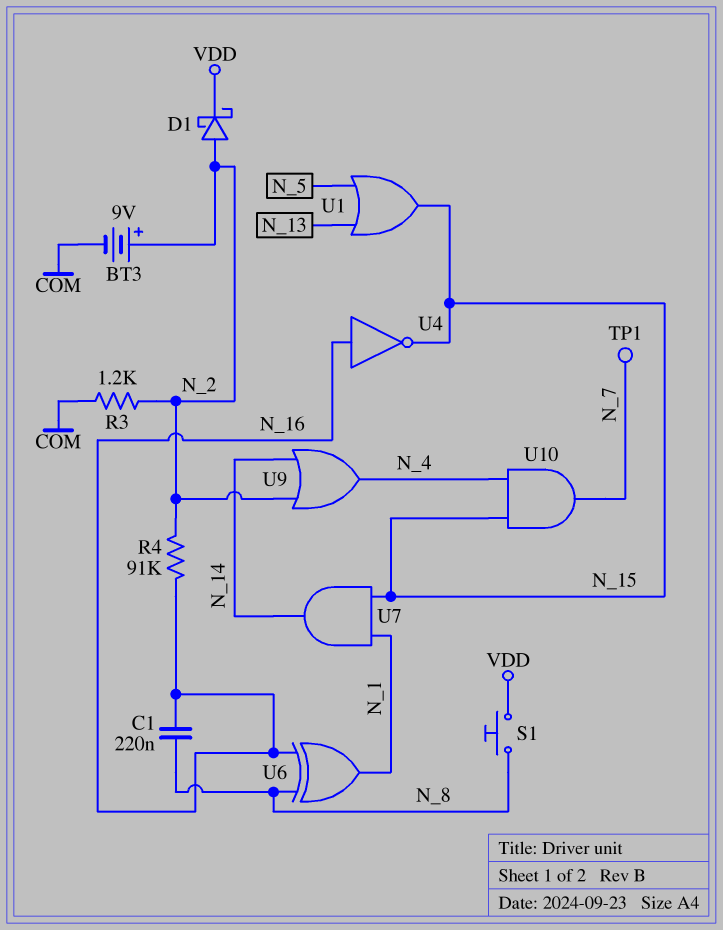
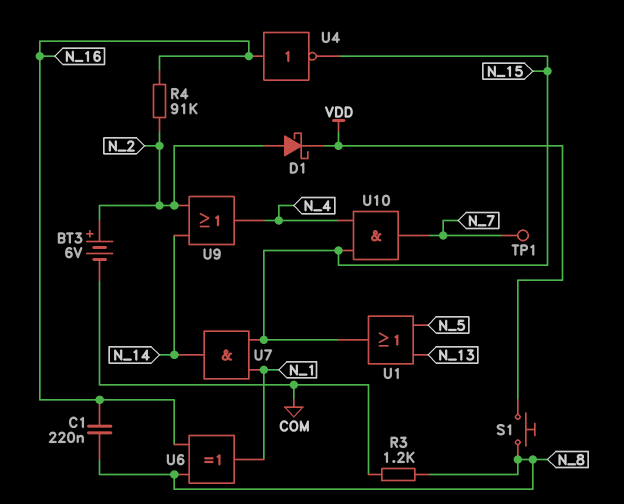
BT3: 9V (plus N_2, minus COM) -> 6V (plus N_2, minus COM)
R3: 1.2k (COM, N_2) -> 1.2k (COM, N_8)

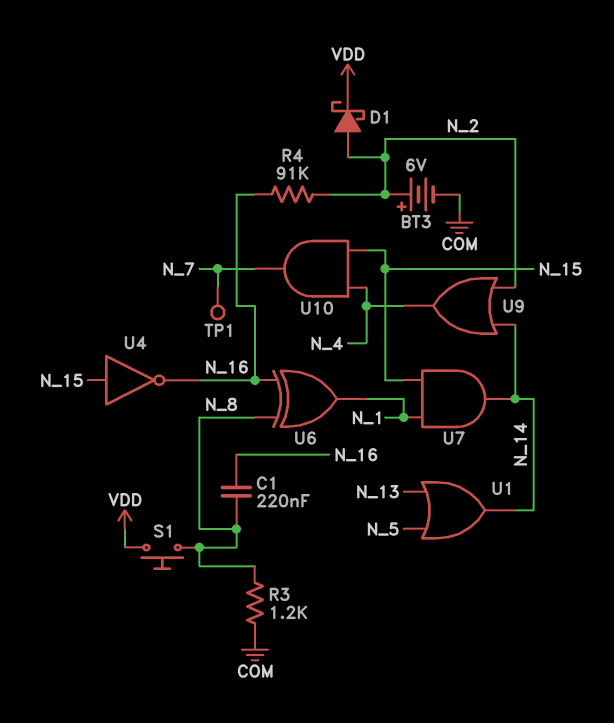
U1: OR (in N_5, in N_13, out N_15) -> OR (in N_5, in N_13, out N_14)
U4: NOT (in N_16, out N_15) -> NOT (in N_15, out N_16)

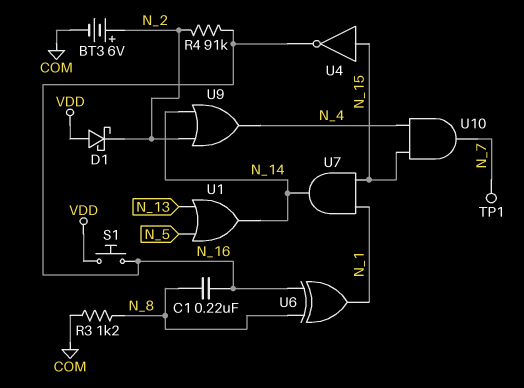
D1: schottky (A N_2, K VDD) -> schottky (A VDD, K N_2)
S1: button (N_8, VDD) -> button (N_16, VDD)

